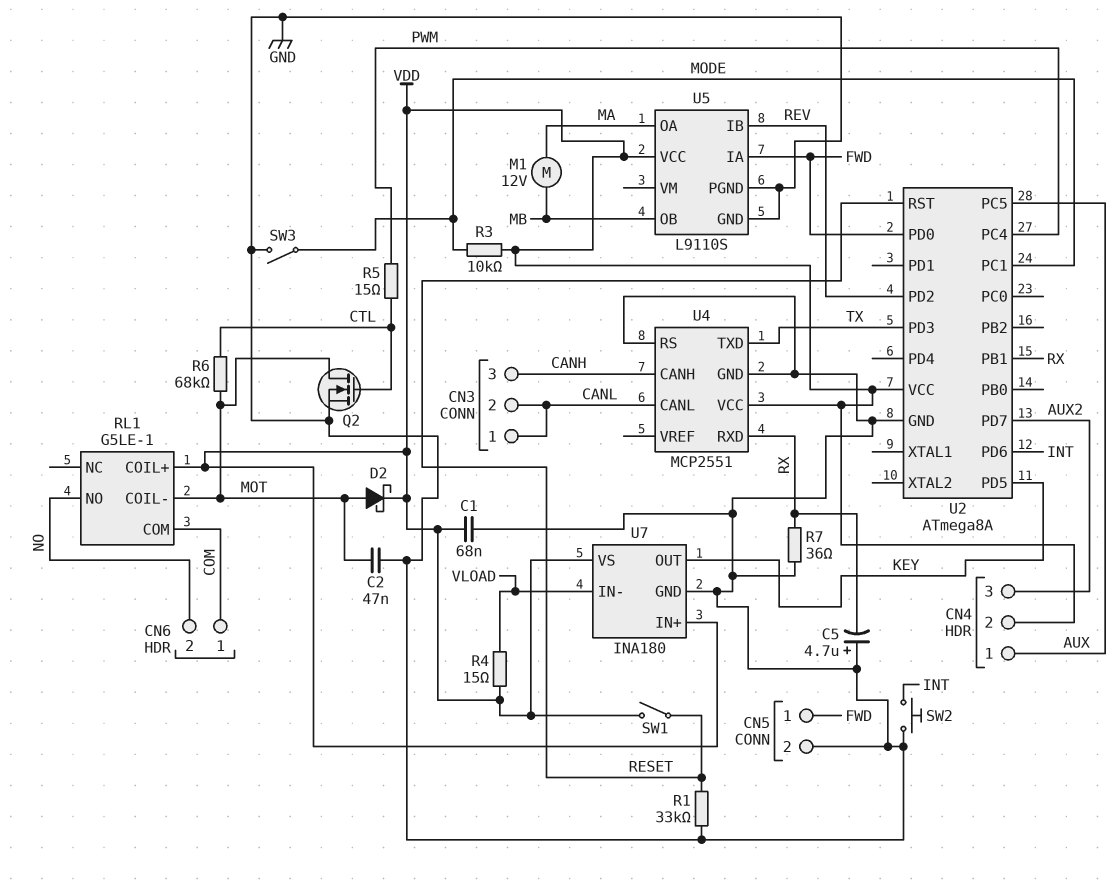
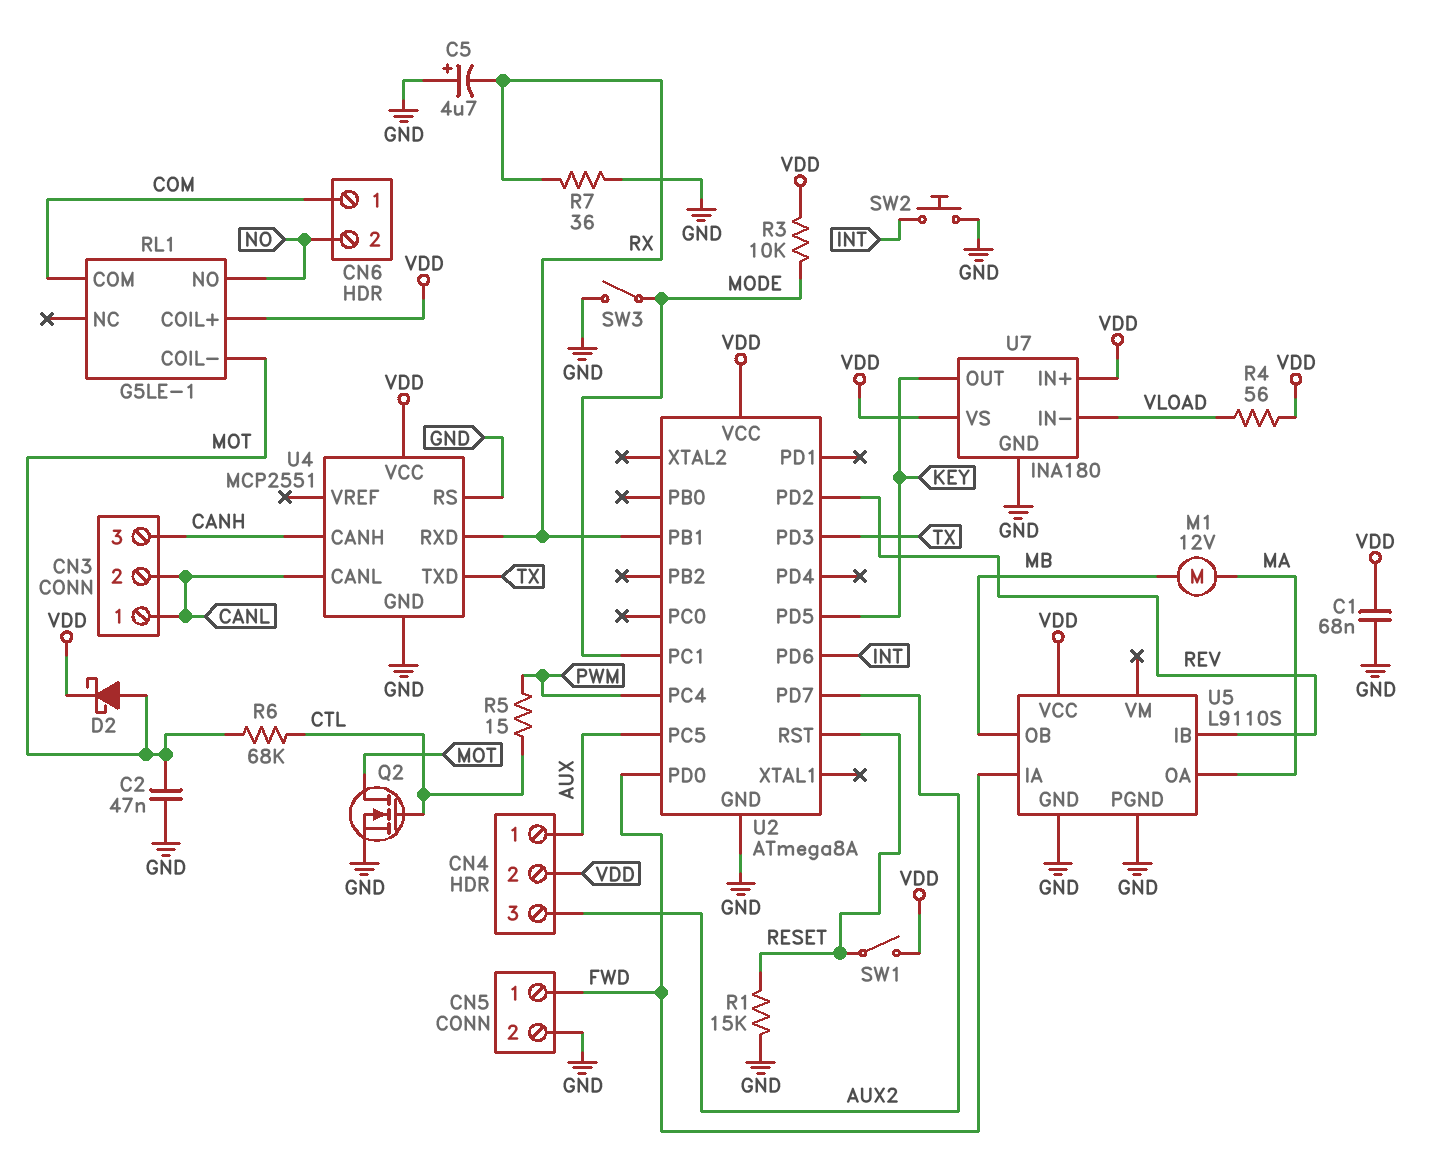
R1: 33k (GND, RESET) -> 15k (GND, RESET)
R4: 15 (VDD, VLOAD) -> 56 (VDD, VLOAD)

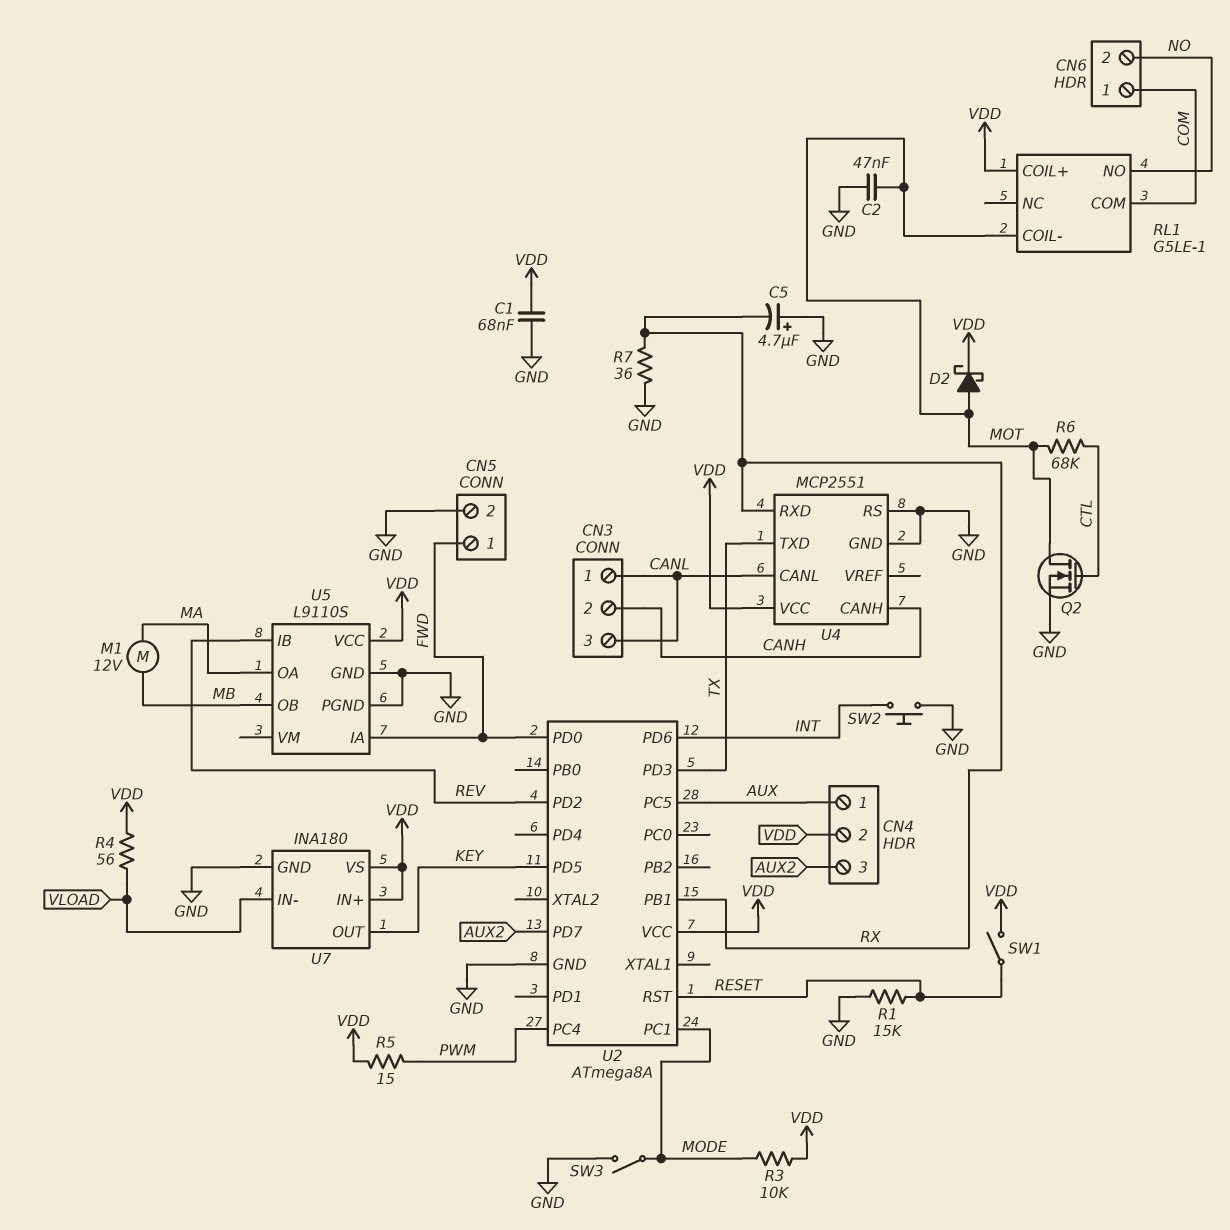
CN3 pin 2: CANL -> CANH
CN3 pin 3: CANH -> CANL
R5: 15 (CTL, PWM) -> 15 (PWM, VDD)

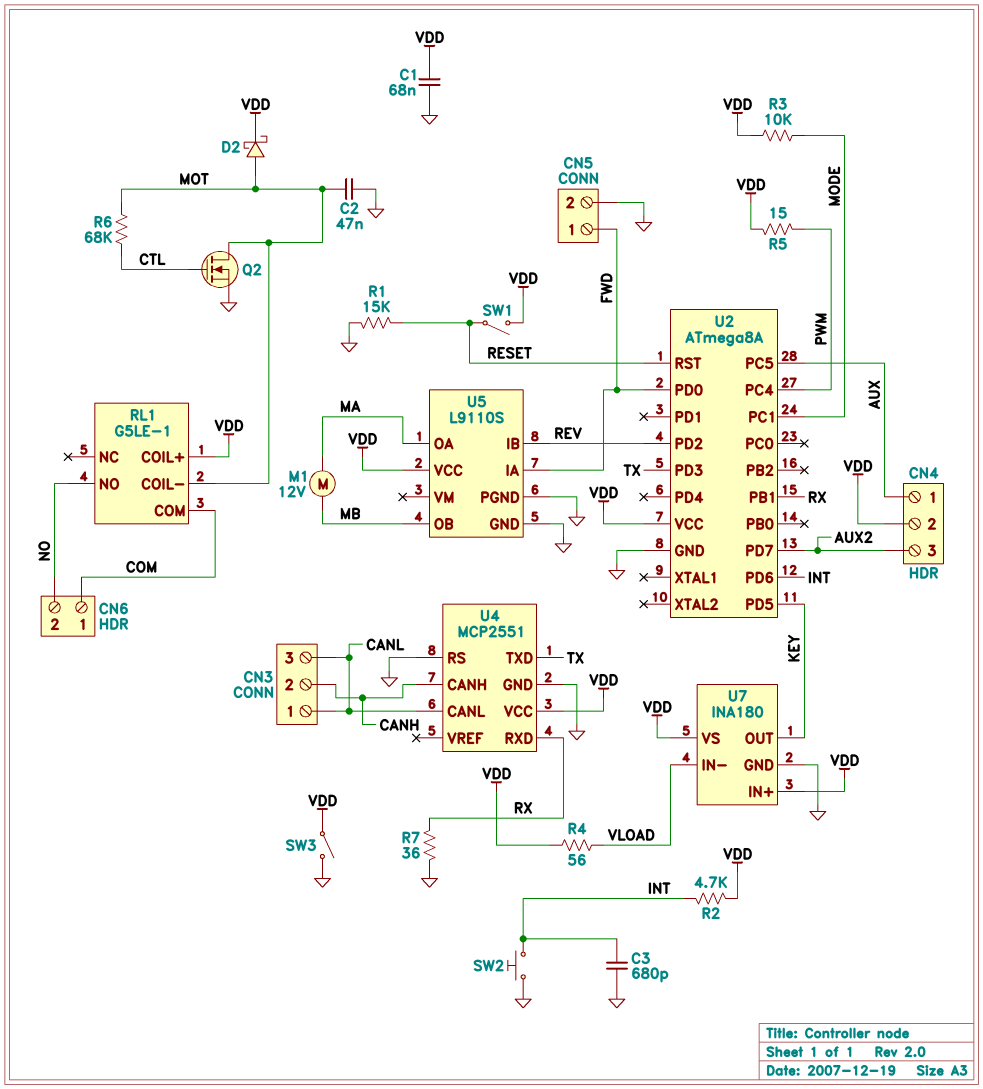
C3: none -> 680pF (GND, INT)
C5: 4.7uF (plus GND, minus RX) -> none
R2: none -> 4.7k (INT, VDD)
SW3: switch (GND, MODE) -> switch (GND, VDD)

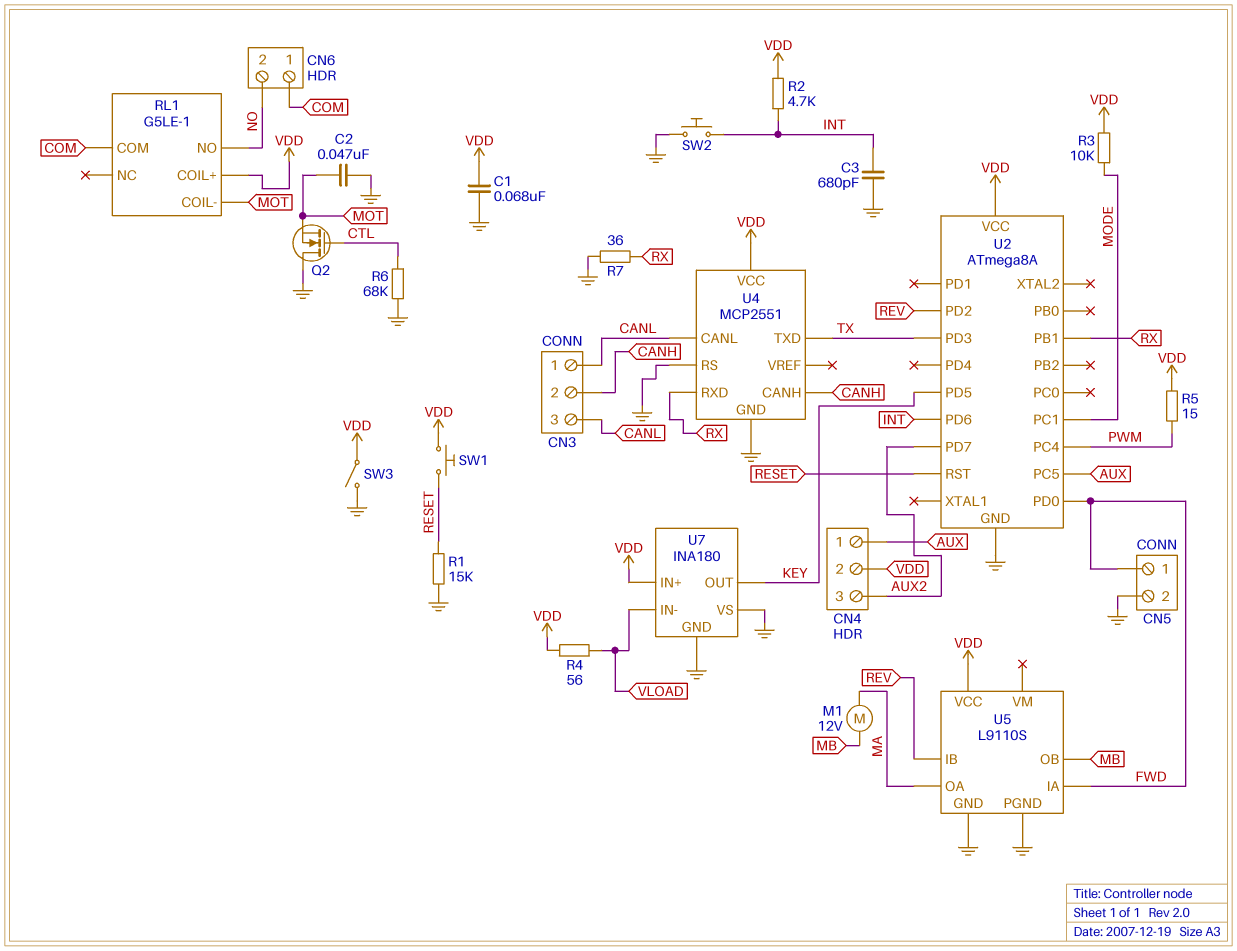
D2: schottky (A MOT, K VDD) -> none
Q2: NMOS (G CTL, D MOT, S GND) -> NMOS (G CTL, D GND, S MOT)
R6: 68k (CTL, MOT) -> 68k (CTL, GND)
SW1: switch (RESET, VDD) -> button (RESET, VDD)
U7 pin VS: VDD -> GND

